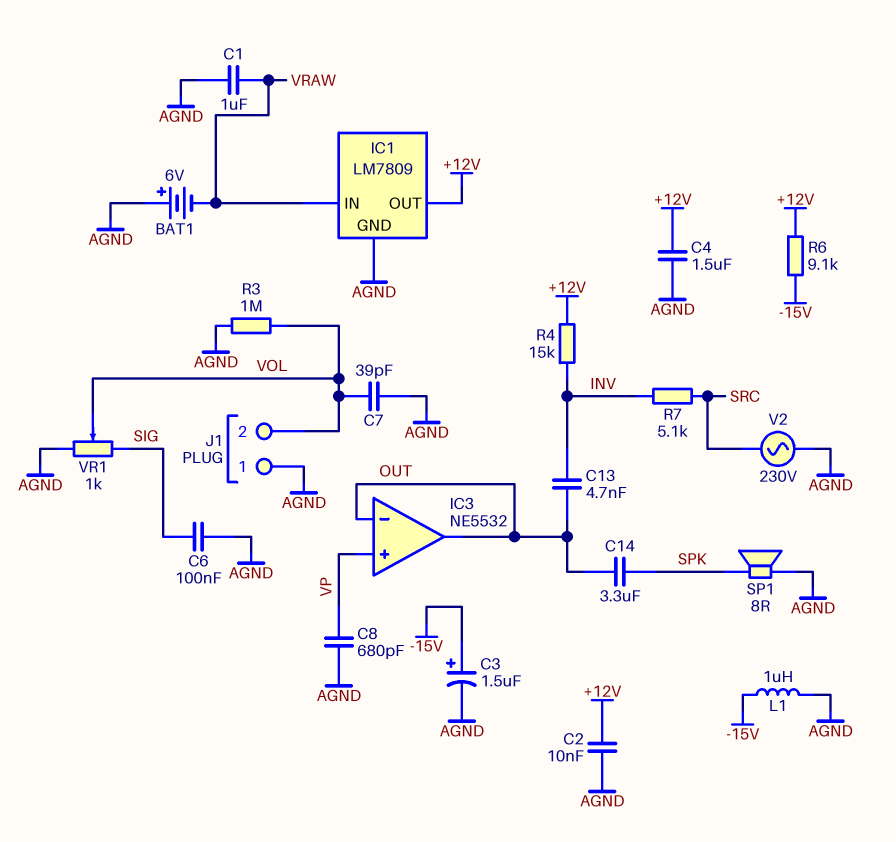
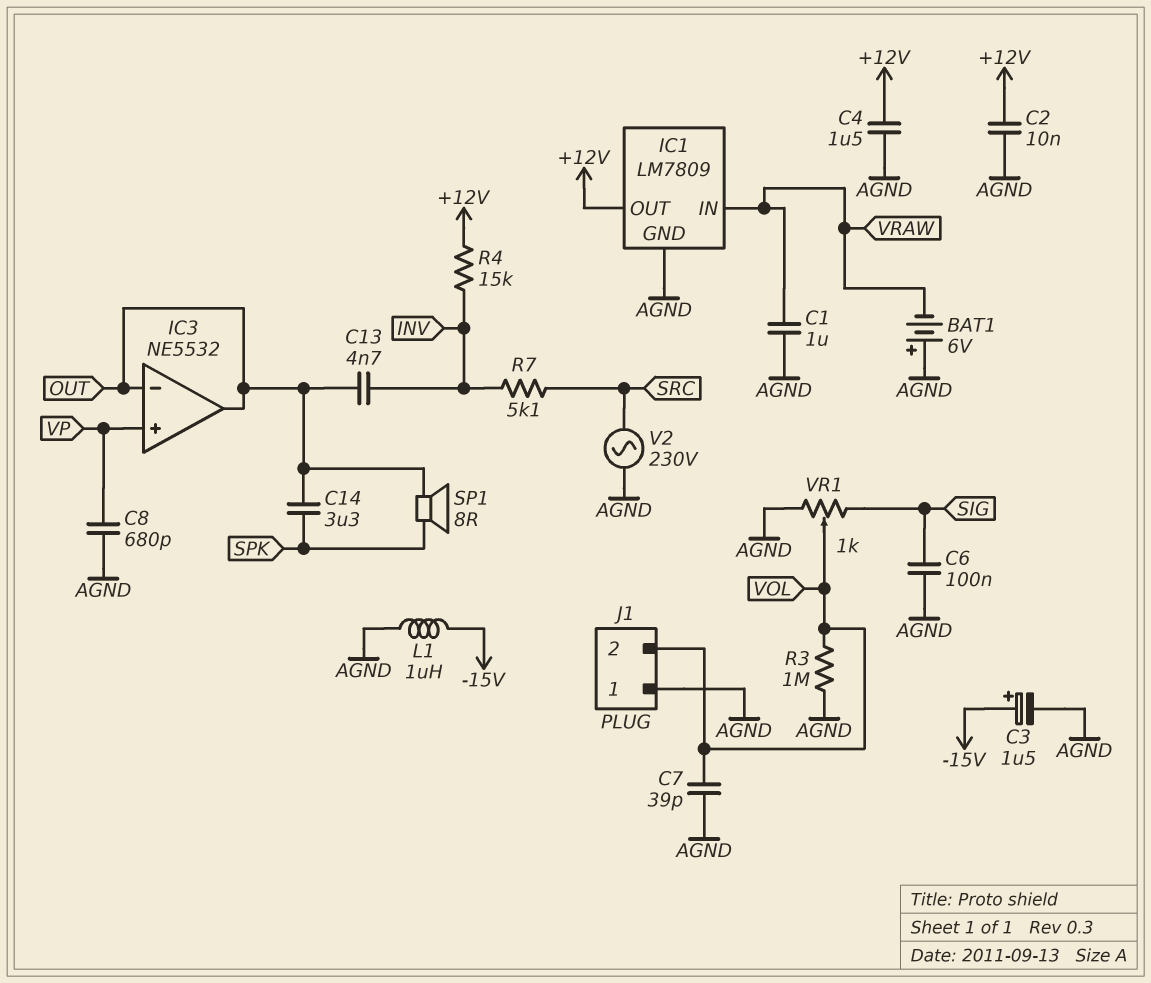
R6: 9.1k (+12V, -15V) -> none
SP1: speaker 8R (AGND, SPK) -> speaker 8R (OUT, SPK)

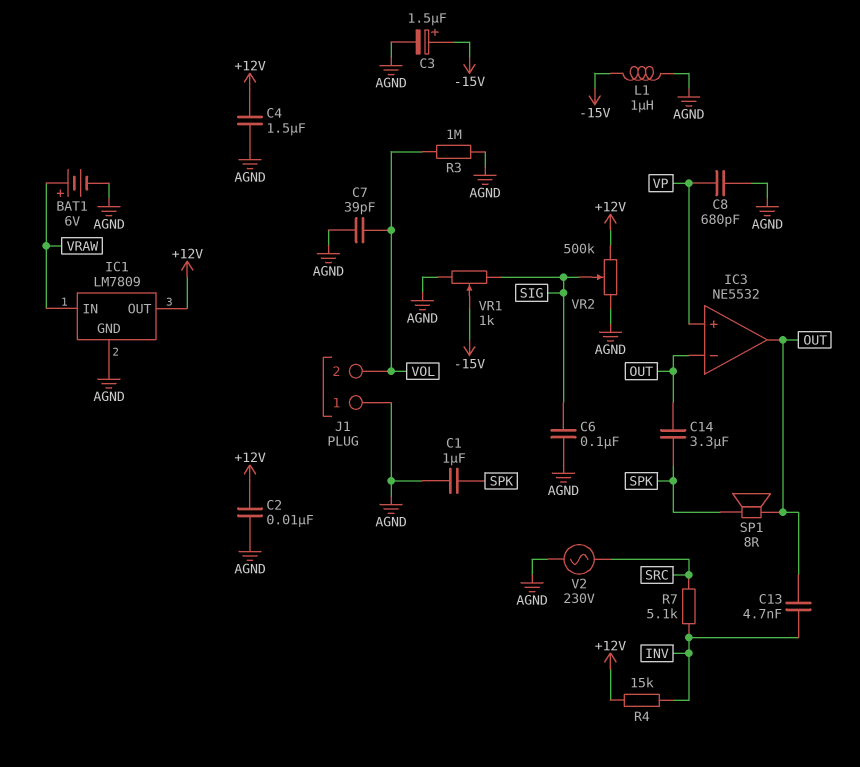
BAT1: 6V (plus AGND, minus VRAW) -> 6V (plus VRAW, minus AGND)
C1: 1uF (AGND, VRAW) -> 1uF (AGND, SPK)
VR1: 1k (AGND, SIG, wiper VOL) -> 1k (AGND, SIG, wiper -15V)
VR2: none -> 500k (+12V, AGND, wiper SIG)

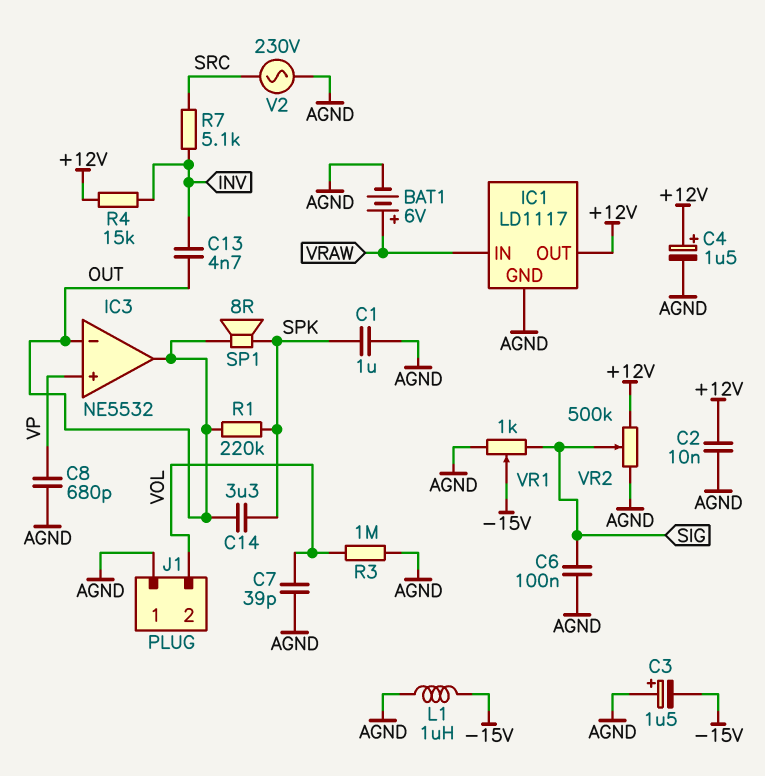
C3: 1.5uF (plus -15V, minus AGND) -> 1.5uF (plus AGND, minus -15V)
C4: 1.5uF (+12V, AGND) -> 1.5uF (plus +12V, minus AGND)
IC1: LM7809 -> LD1117
R1: none -> 220k (OUT, SPK)

